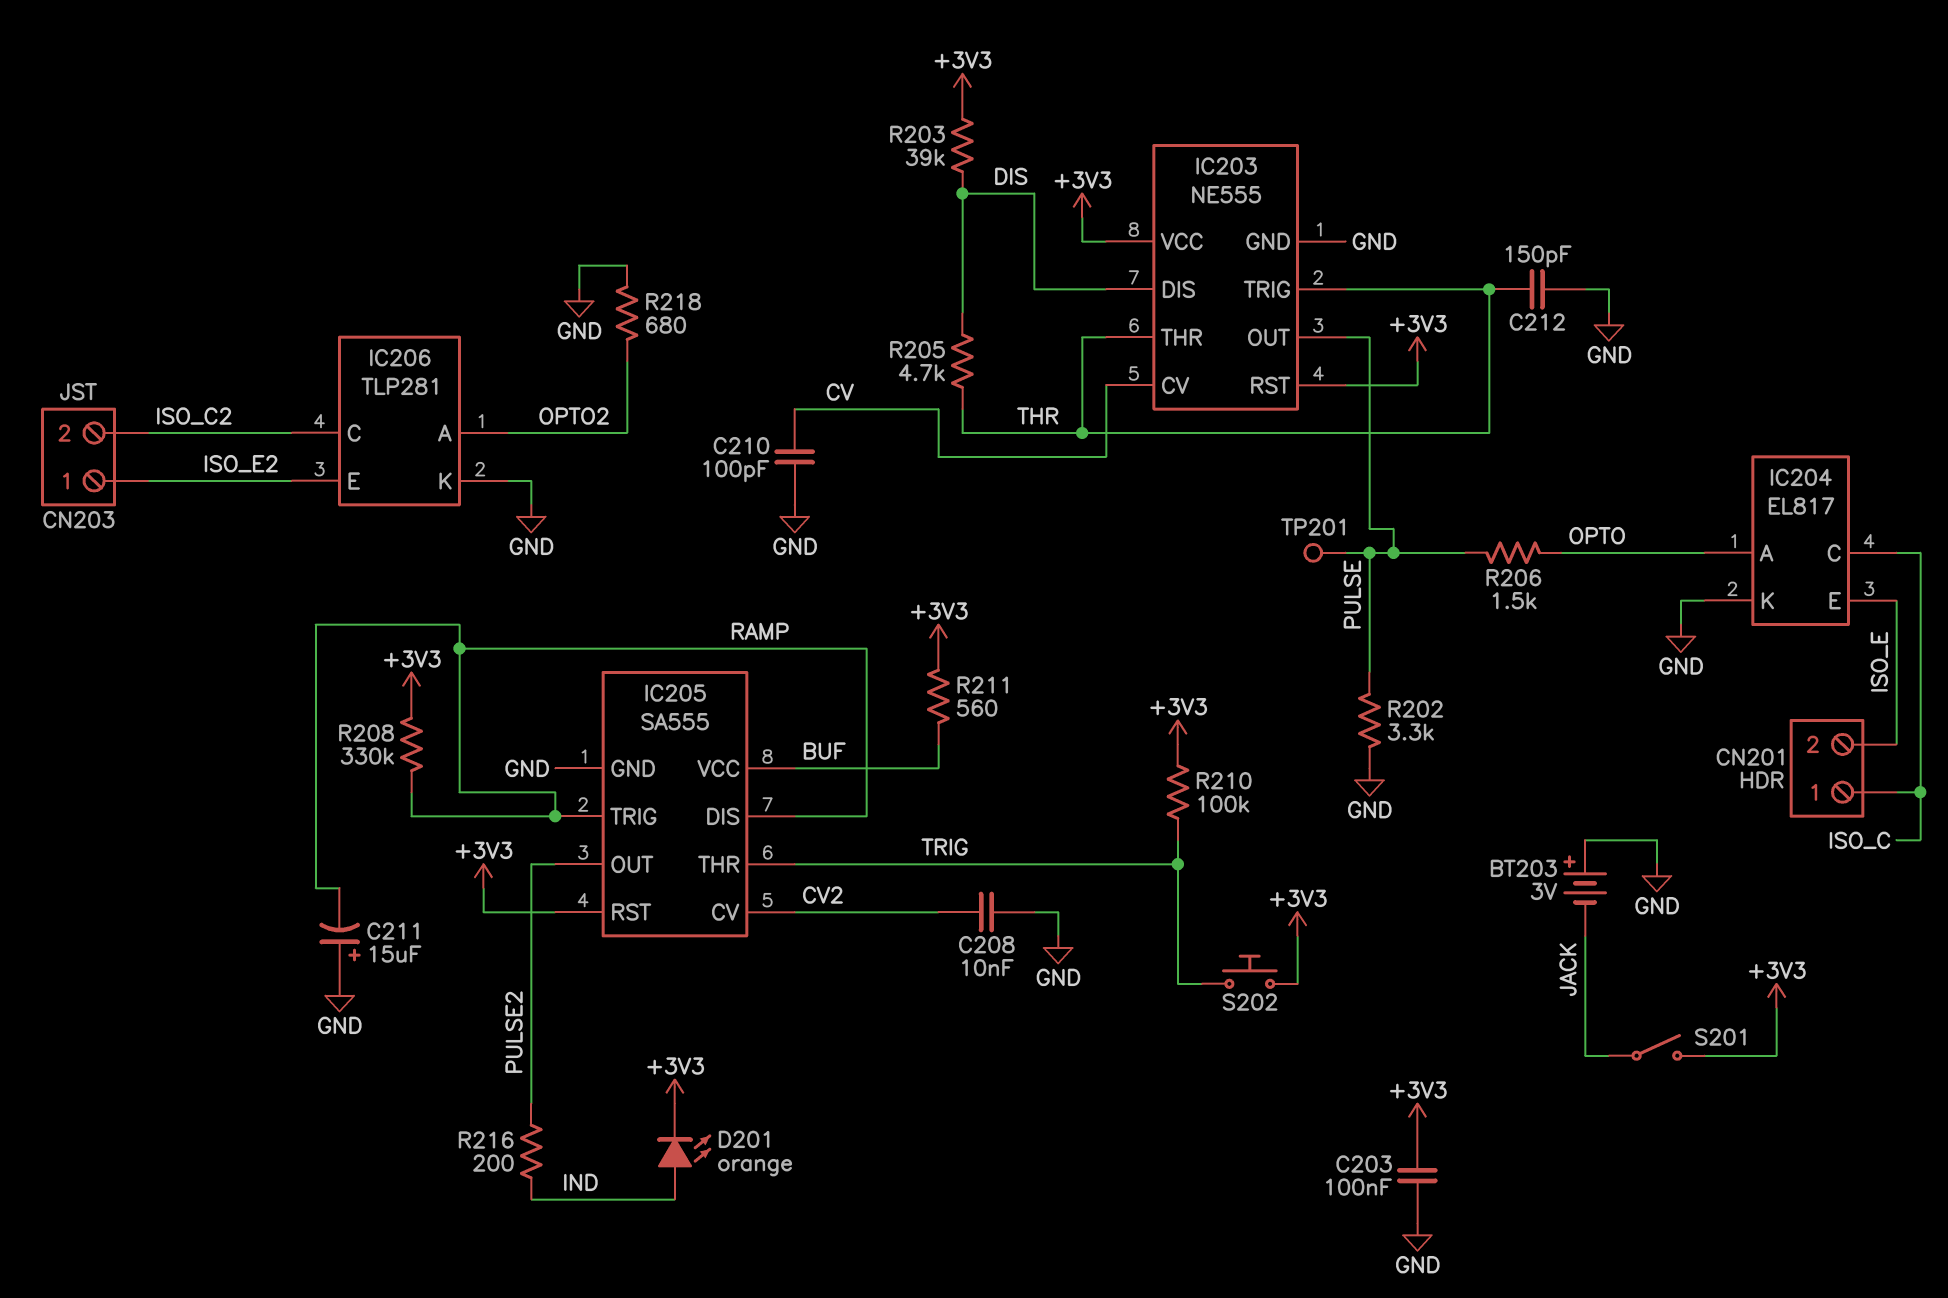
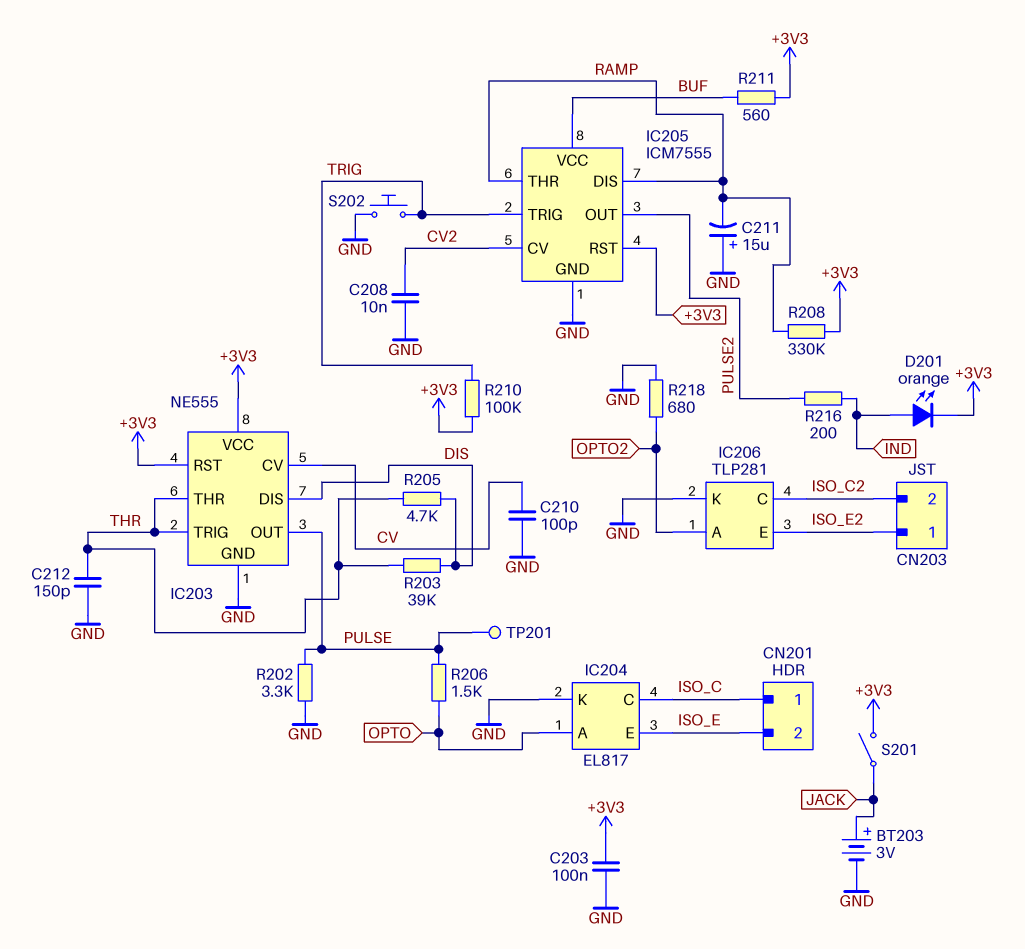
BT203: 3V (plus GND, minus JACK) -> 3V (plus JACK, minus GND)
IC205: SA555 -> ICM7555
IC205 pin THR: TRIG -> RAMP
IC205 pin TRIG: RAMP -> TRIG
R203: 39k (+3V3, DIS) -> 39k (DIS, THR)
S202: button (+3V3, TRIG) -> button (GND, TRIG)

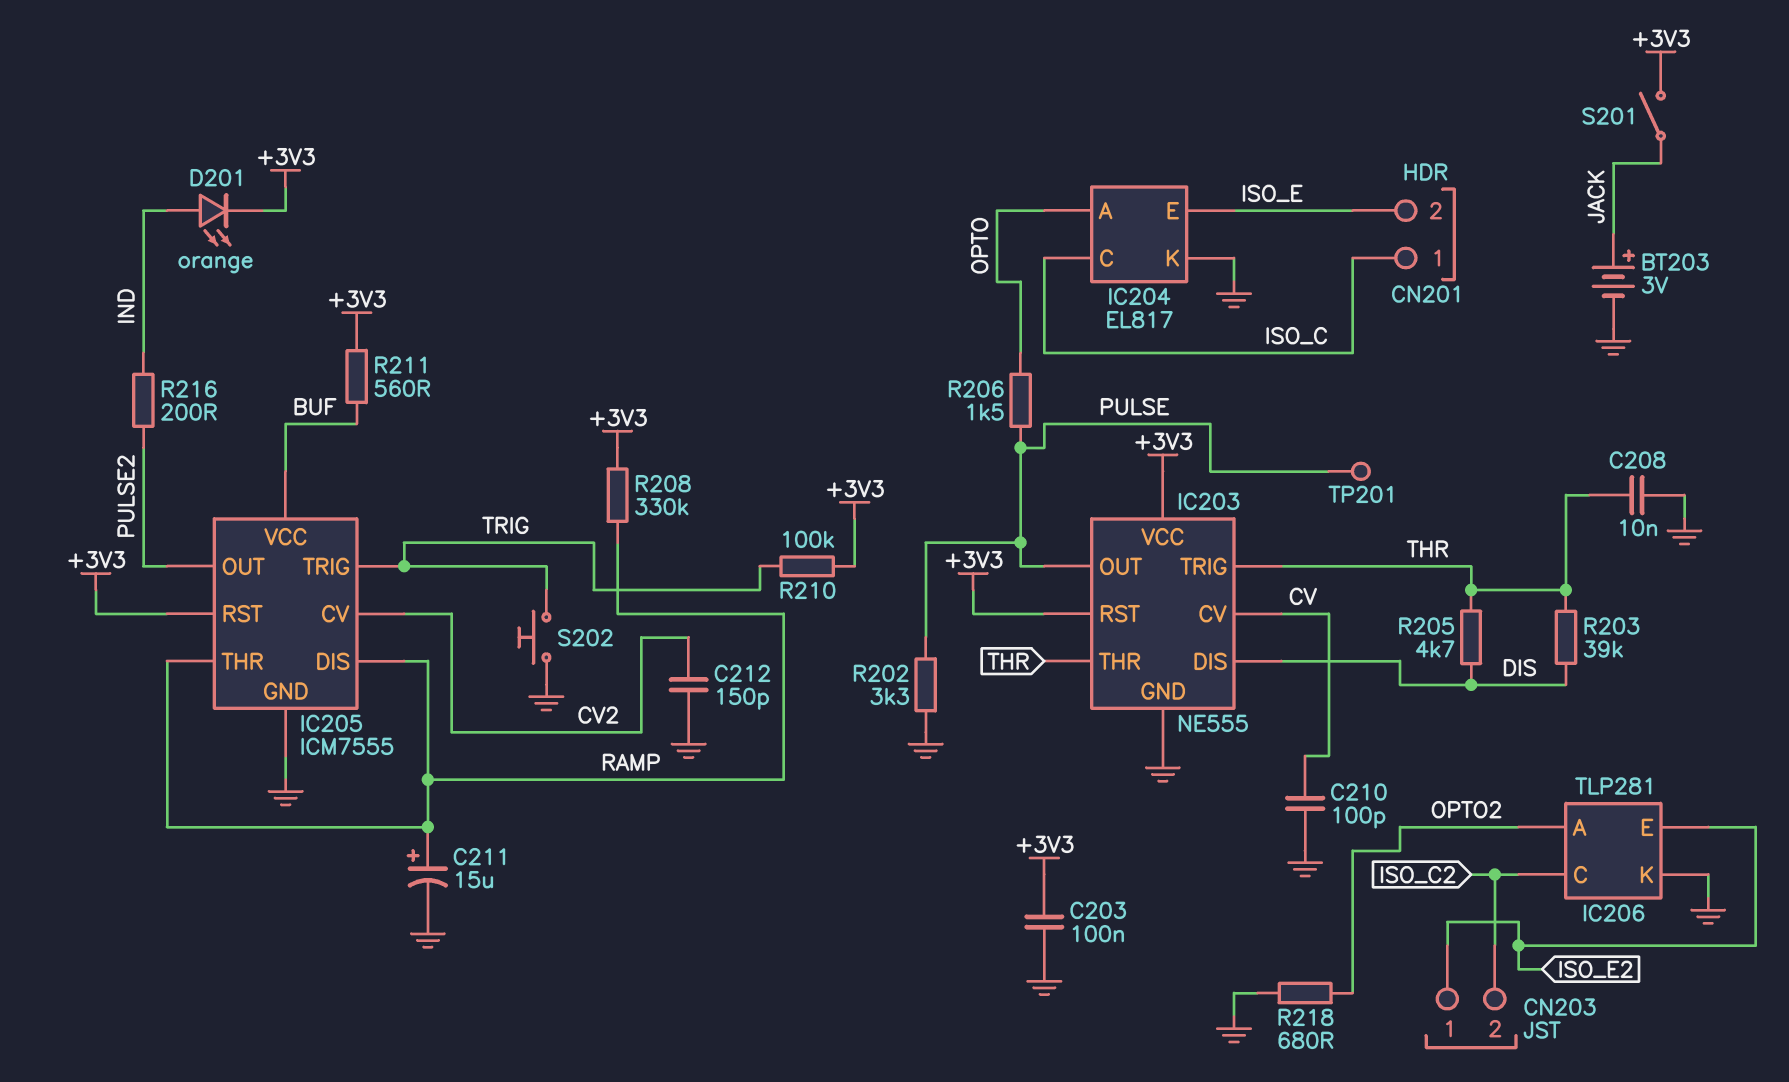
C208: 10nF (CV2, GND) -> 10nF (GND, THR)
C211: 15uF (plus GND, minus RAMP) -> 15uF (plus RAMP, minus GND)
C212: 150pF (GND, THR) -> 150pF (CV2, GND)

